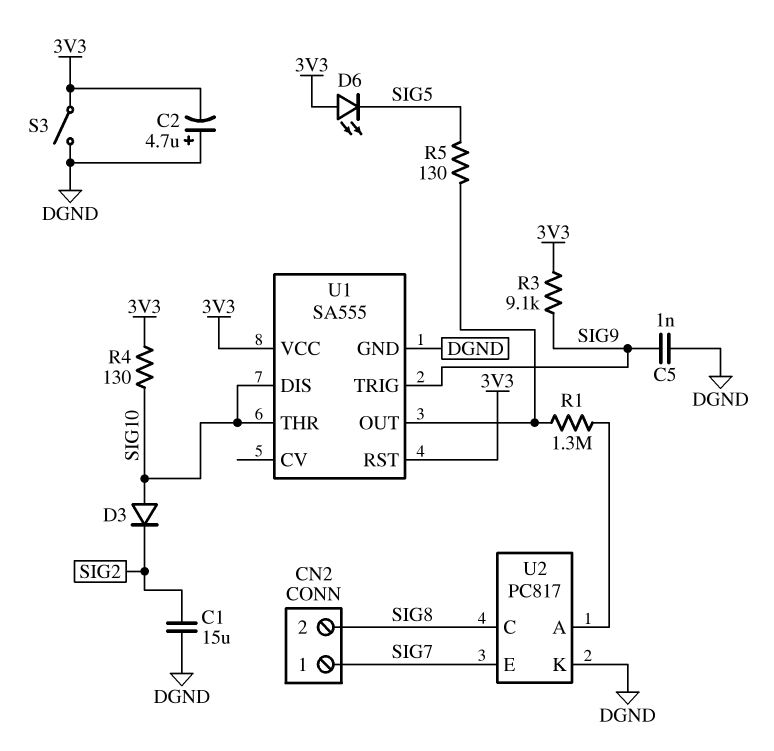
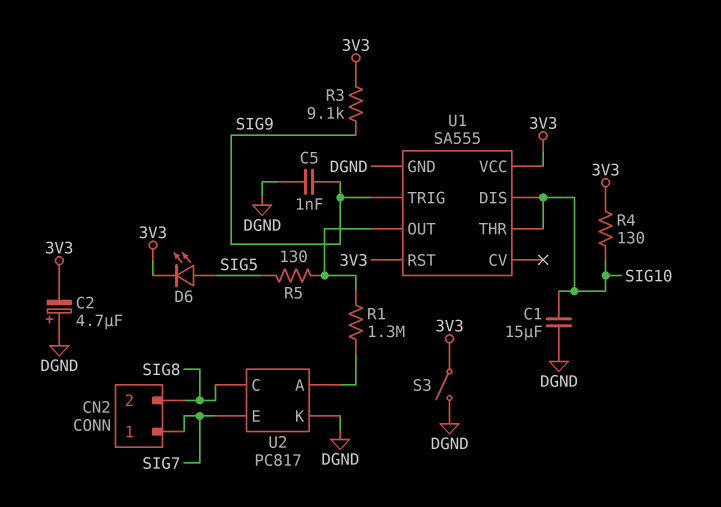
C1: 15uF (DGND, SIG2) -> 15uF (DGND, SIG10)
D3: diode (A SIG10, K SIG2) -> none
D6: LED (A 3V3, K SIG5) -> LED (A SIG5, K 3V3)

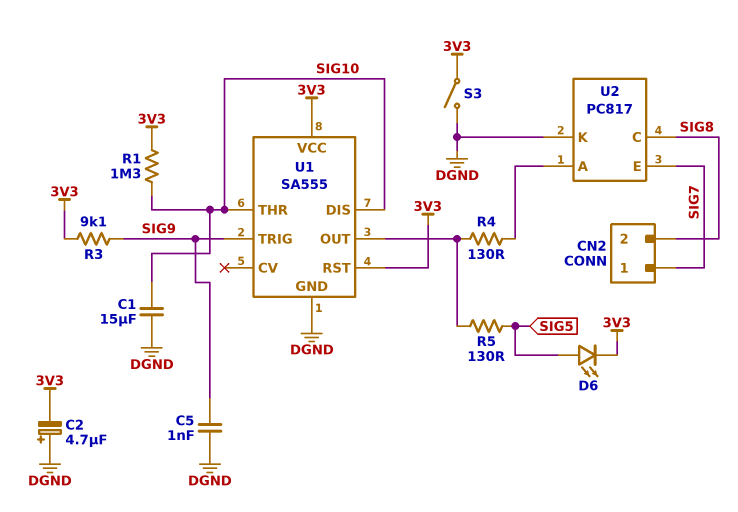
R1: 1.3M (U1/OUT, U2/A) -> 1.3M (3V3, SIG10)
R4: 130 (3V3, SIG10) -> 130 (U1/OUT, U2/A)

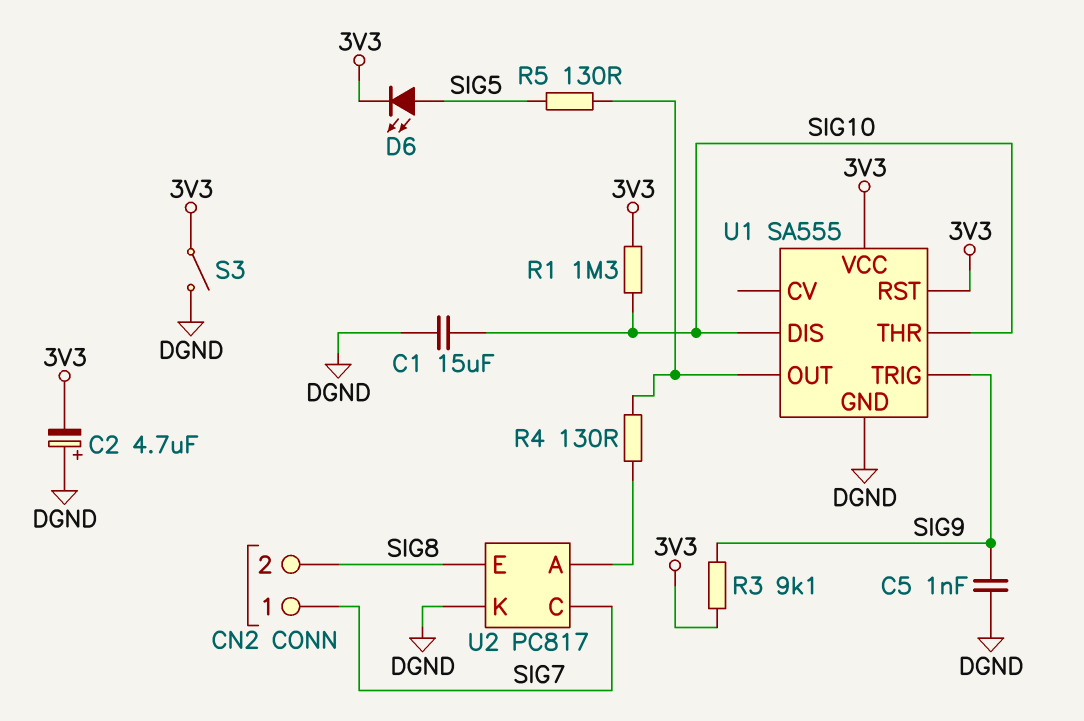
U2 pin C: SIG8 -> SIG7
U2 pin E: SIG7 -> SIG8

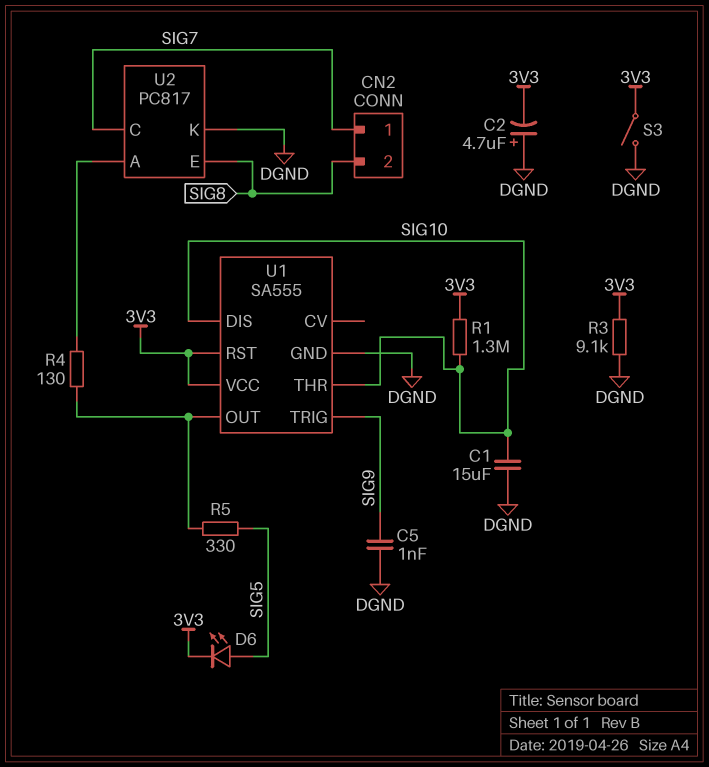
R3: 9.1k (3V3, SIG9) -> 9.1k (3V3, DGND)
R5: 130 (SIG5, U1/OUT) -> 330 (SIG5, U1/OUT)

